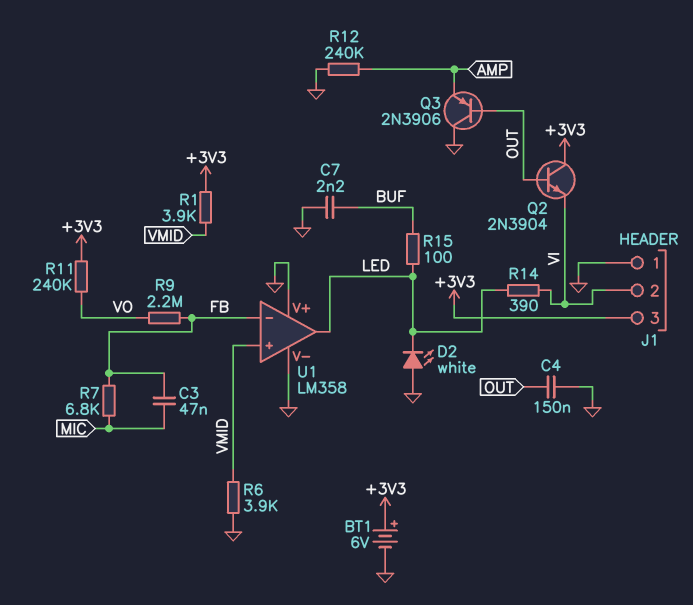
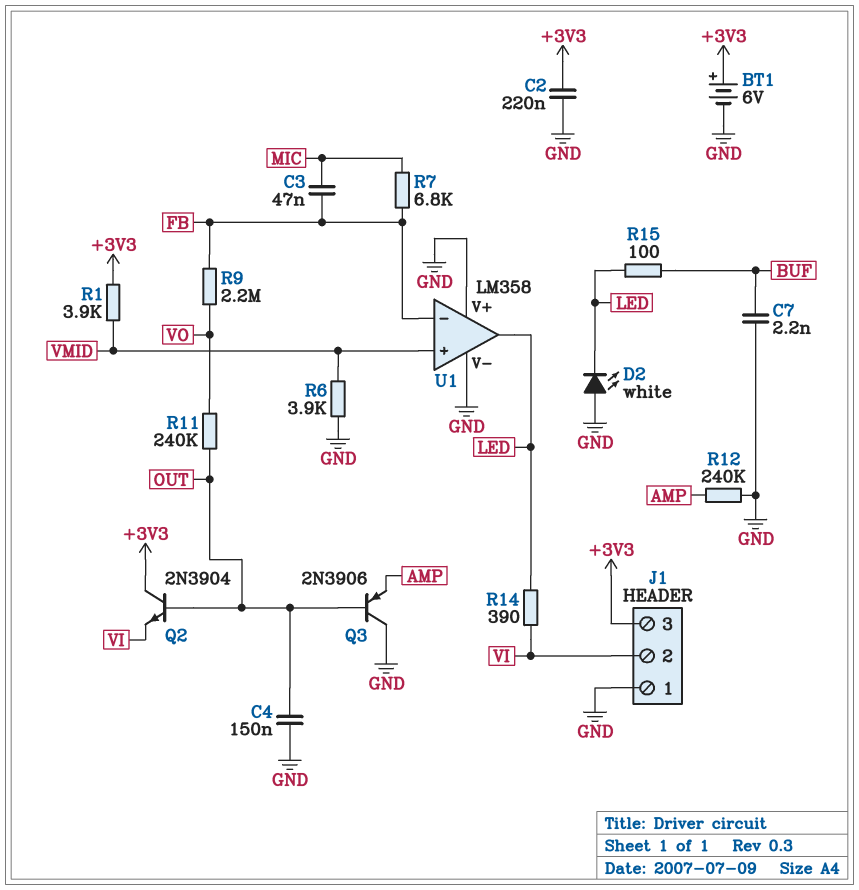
C2: none -> 220nF (+3V3, GND)
R11: 240k (+3V3, VO) -> 240k (OUT, VO)

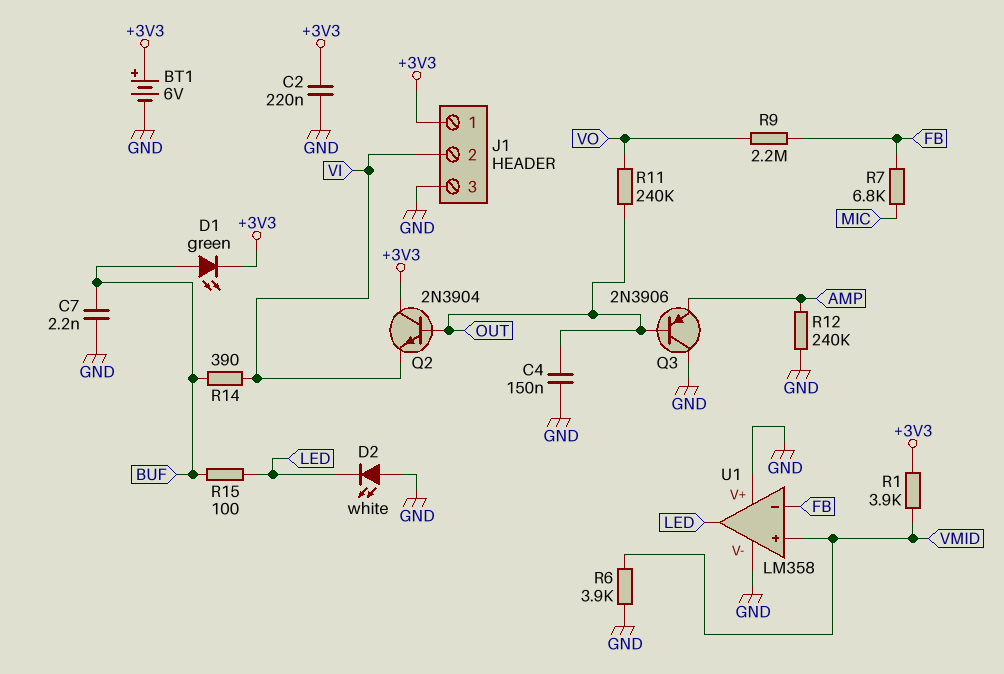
C3: 47nF (FB, MIC) -> none
D1: none -> LED green (A BUF, K +3V3)
J1 pin 1: GND -> +3V3
J1 pin 3: +3V3 -> GND
R14: 390 (LED, VI) -> 390 (BUF, VI)

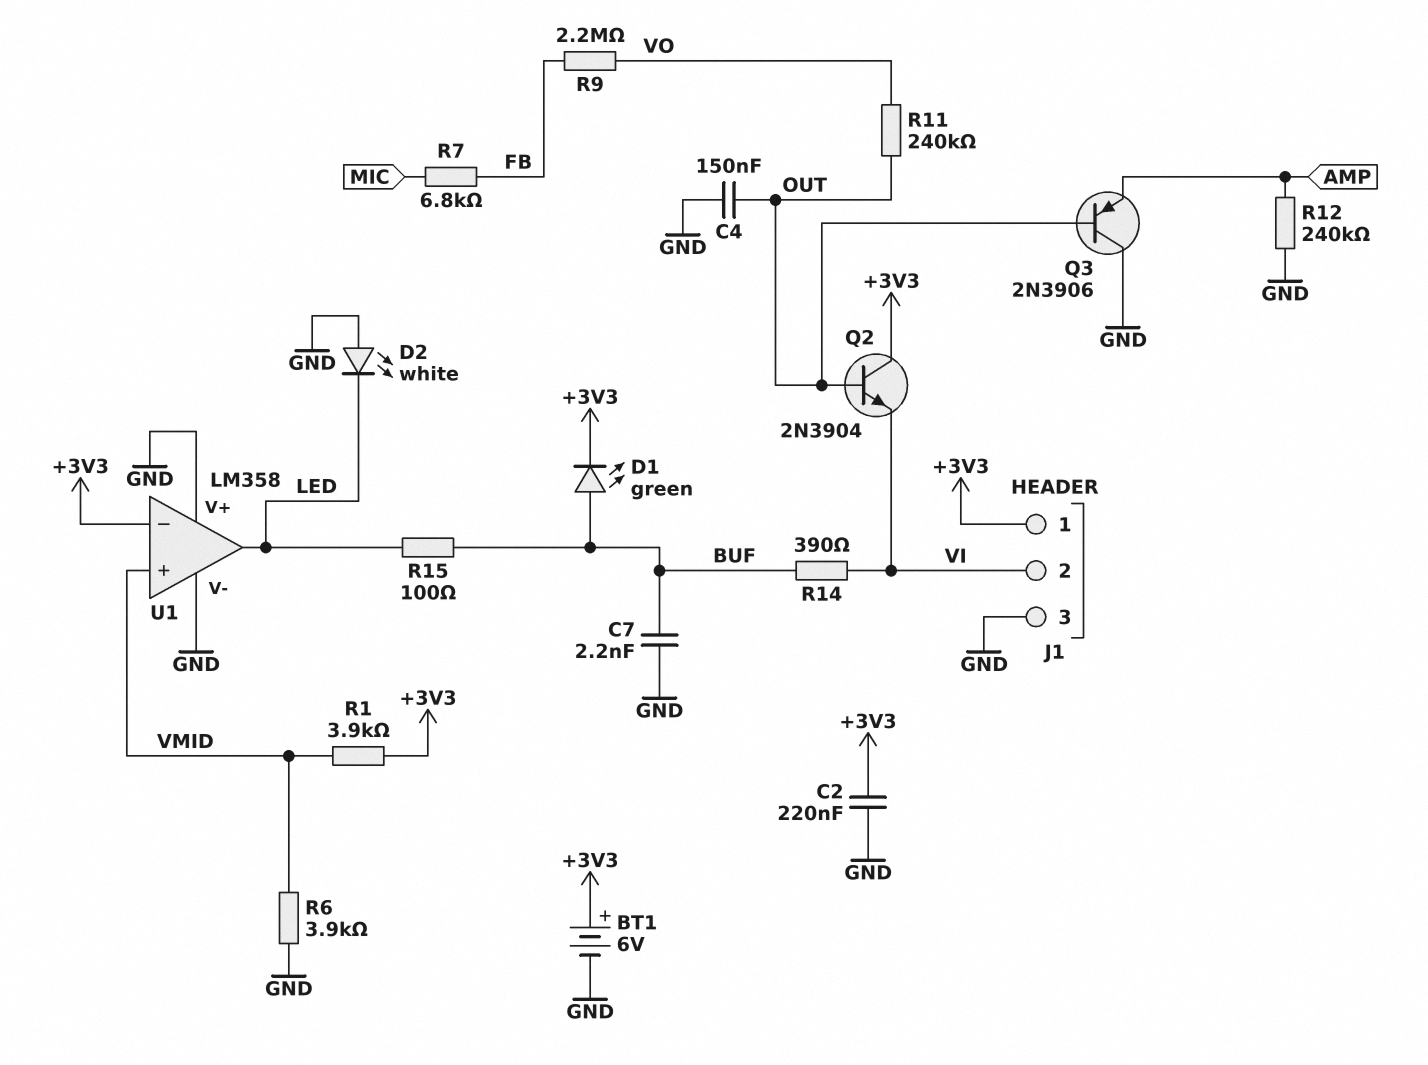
U1 pin in-: FB -> +3V3

